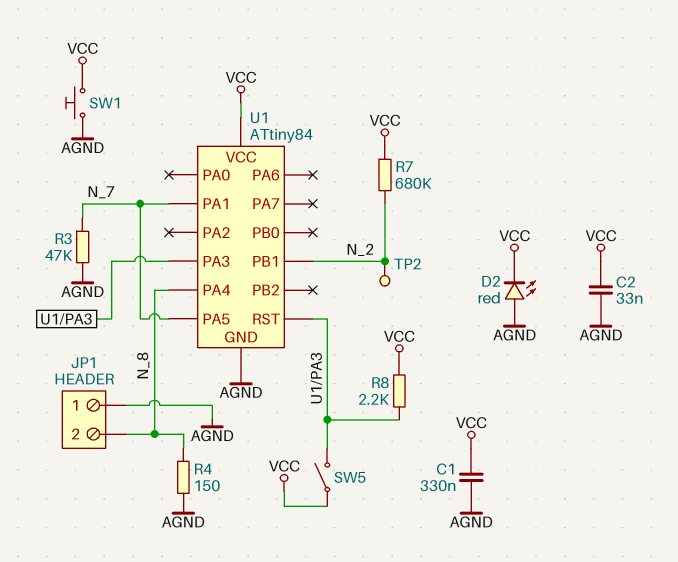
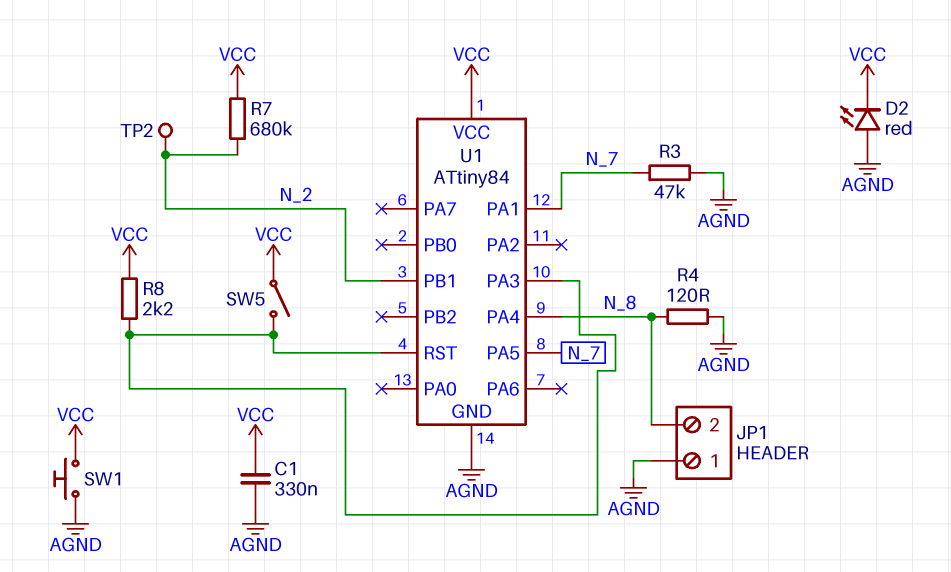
C2: 33nF (AGND, VCC) -> none
R4: 150 (AGND, N_8) -> 120 (AGND, N_8)

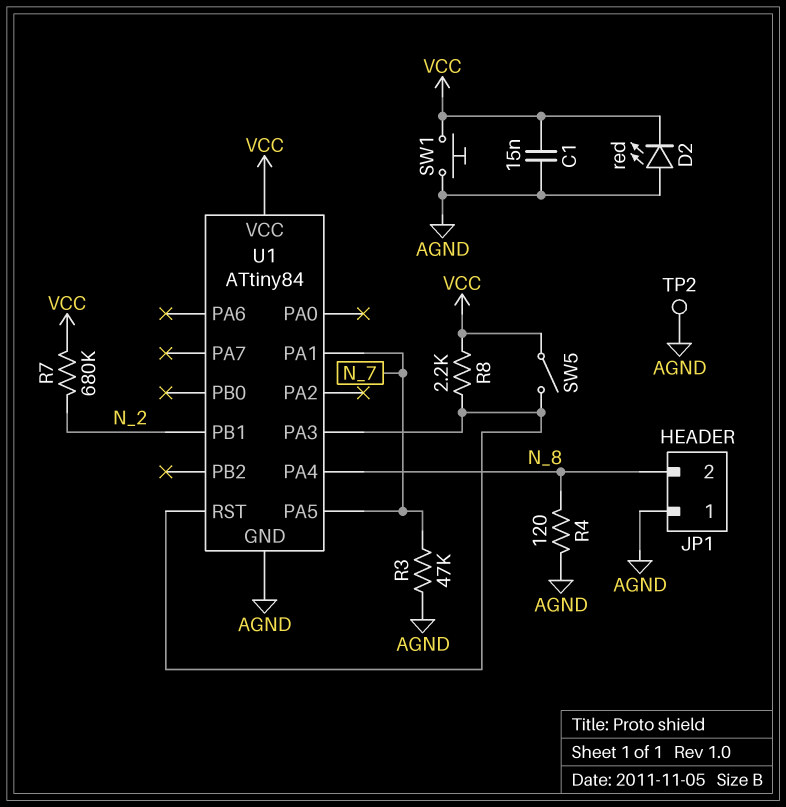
C1: 330nF (AGND, VCC) -> 15nF (AGND, VCC)
TP2: test point (N_2) -> test point (AGND)

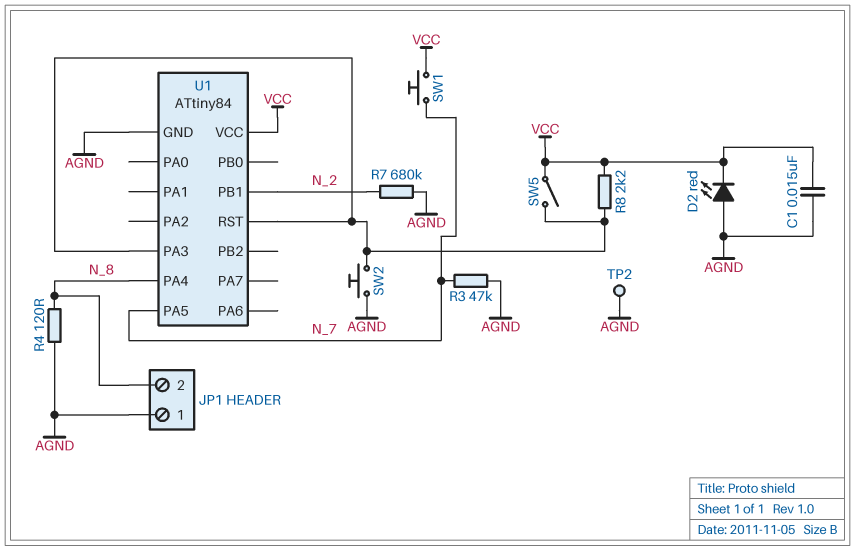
R7: 680k (N_2, VCC) -> 680k (AGND, N_2)
SW1: button (AGND, VCC) -> button (N_7, VCC)
SW2: none -> button (AGND, U1/PA3)
U1 pin PA1: N_7 -> none

